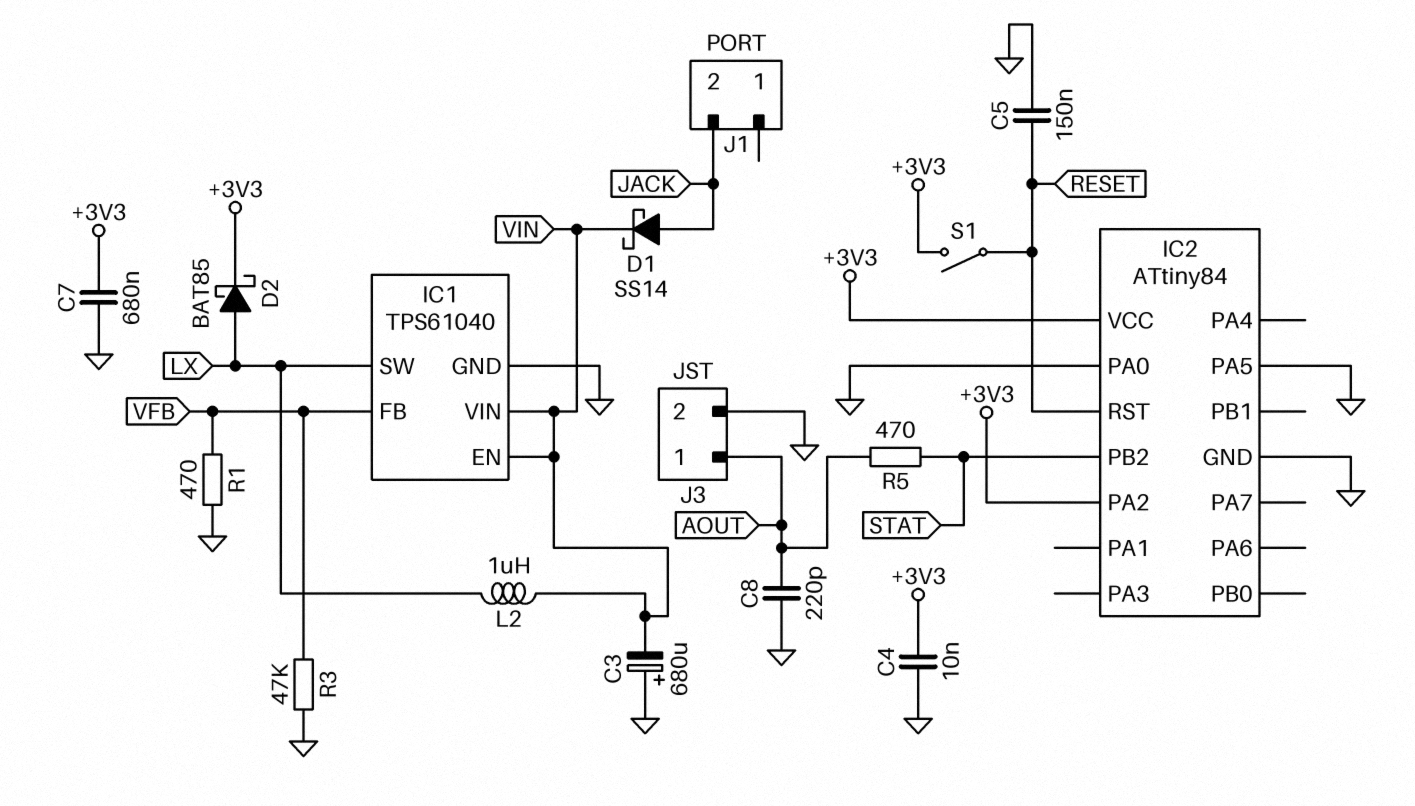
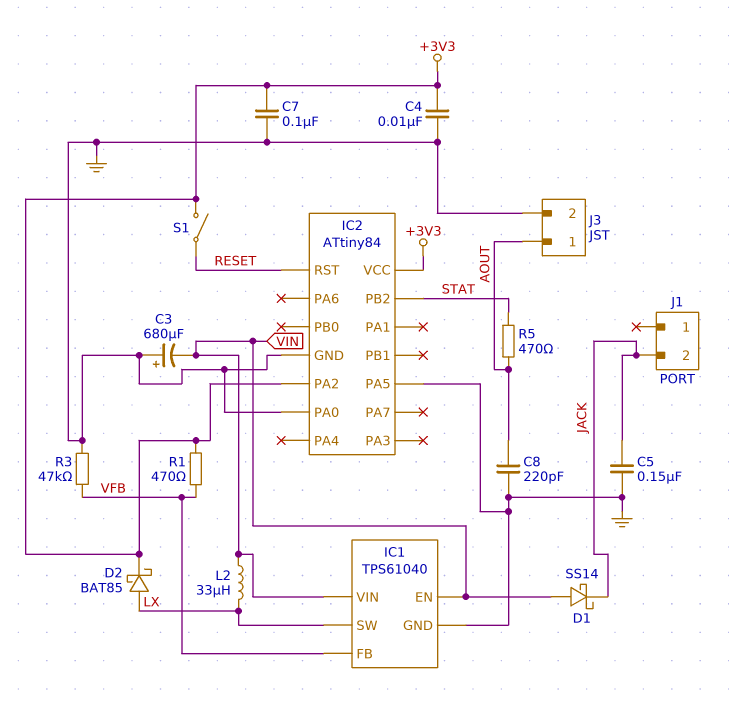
C5: 150nF (GND, RESET) -> 150nF (GND, JACK)
C7: 680nF (+3V3, GND) -> 100nF (+3V3, GND)
D1: schottky SS14 (A JACK, K VIN) -> schottky SS14 (A VIN, K JACK)
L2: 1uH (LX, VIN) -> 33uH (LX, VIN)
R1: 470 (GND, VFB) -> 470 (+3V3, VFB)

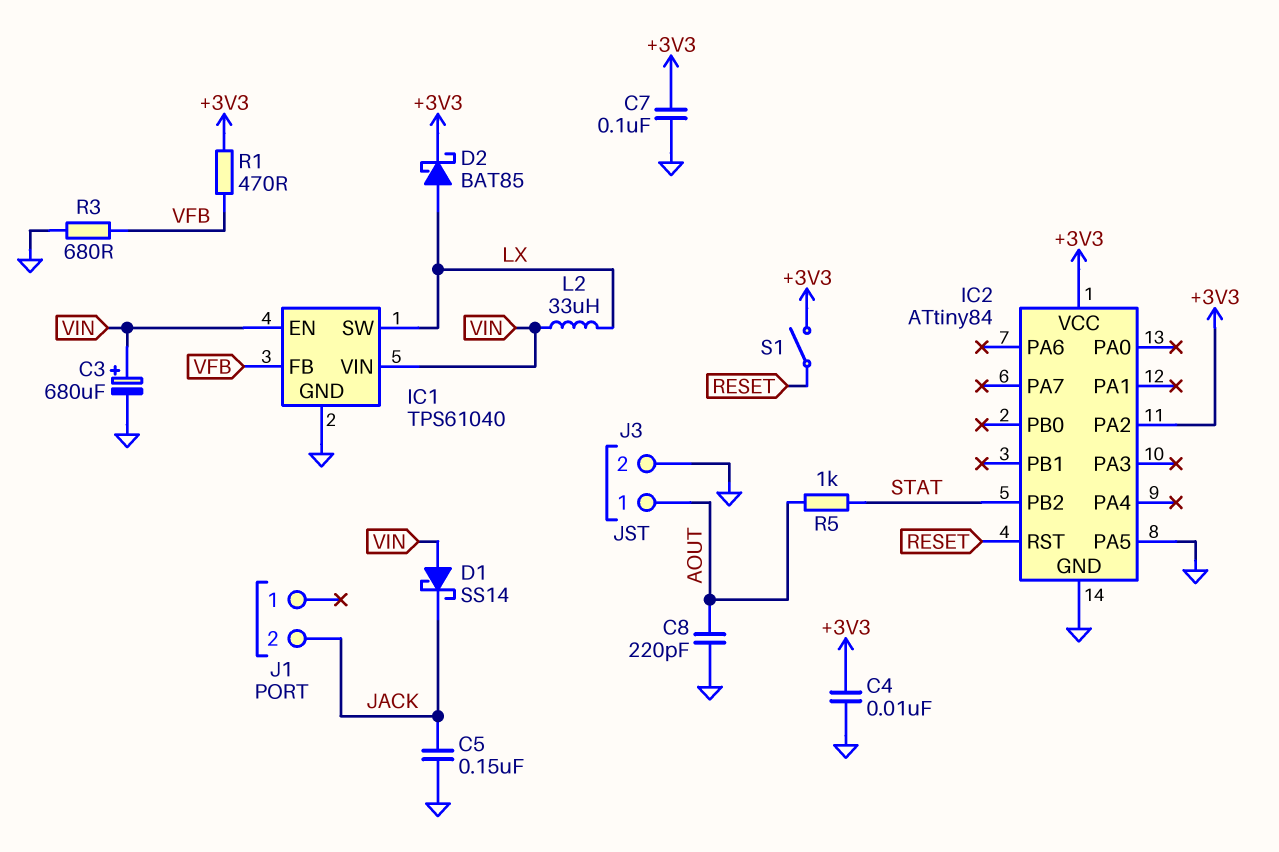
C3: 680uF (plus GND, minus VIN) -> 680uF (plus VIN, minus GND)
IC2 pin PA0: GND -> none
R3: 47k (GND, VFB) -> 680 (GND, VFB)
R5: 470 (AOUT, STAT) -> 1k (AOUT, STAT)

